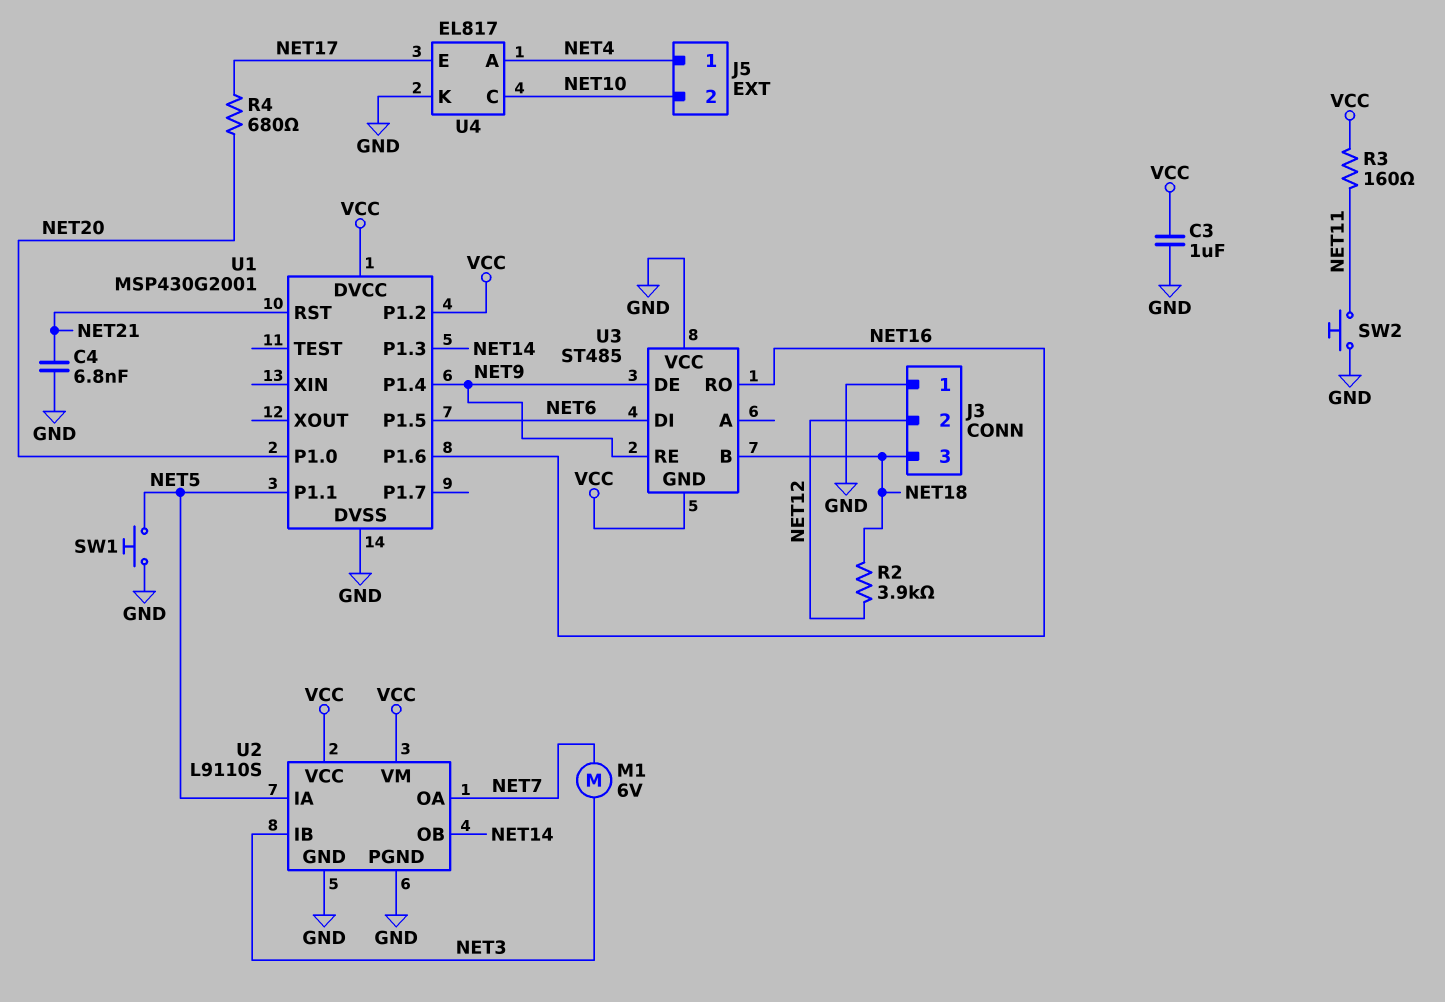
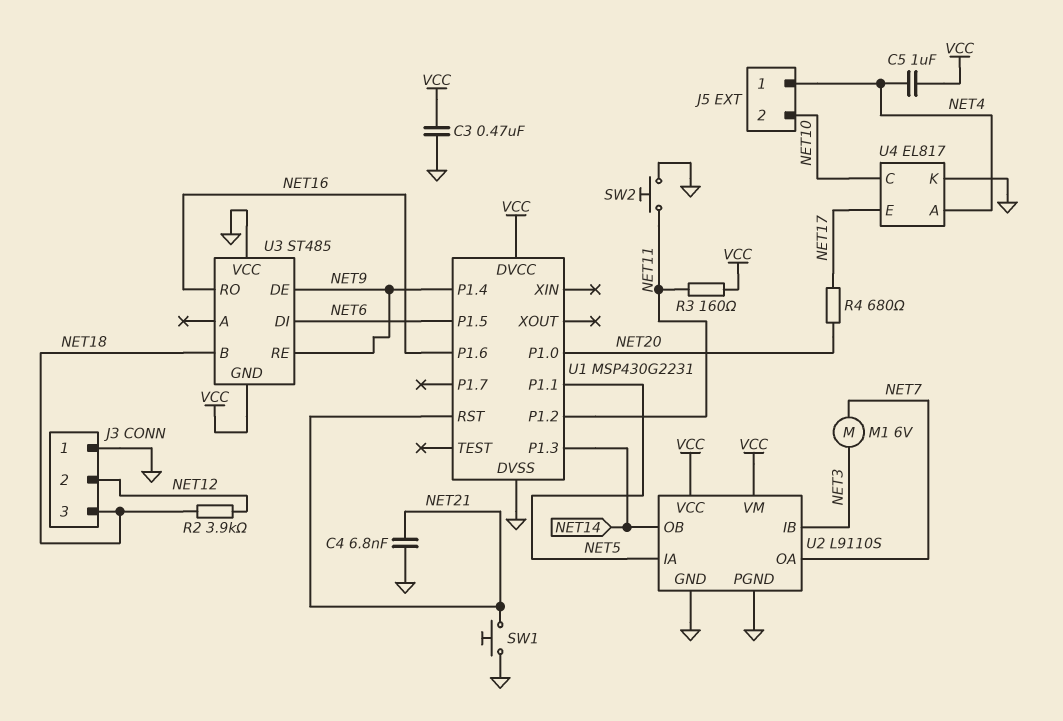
C3: 1uF (GND, VCC) -> 470nF (GND, VCC)
C5: none -> 1uF (NET4, VCC)
SW1: button (GND, NET5) -> button (GND, NET21)
U1: MSP430G2001 -> MSP430G2231
U1 pin P1.2: VCC -> NET11

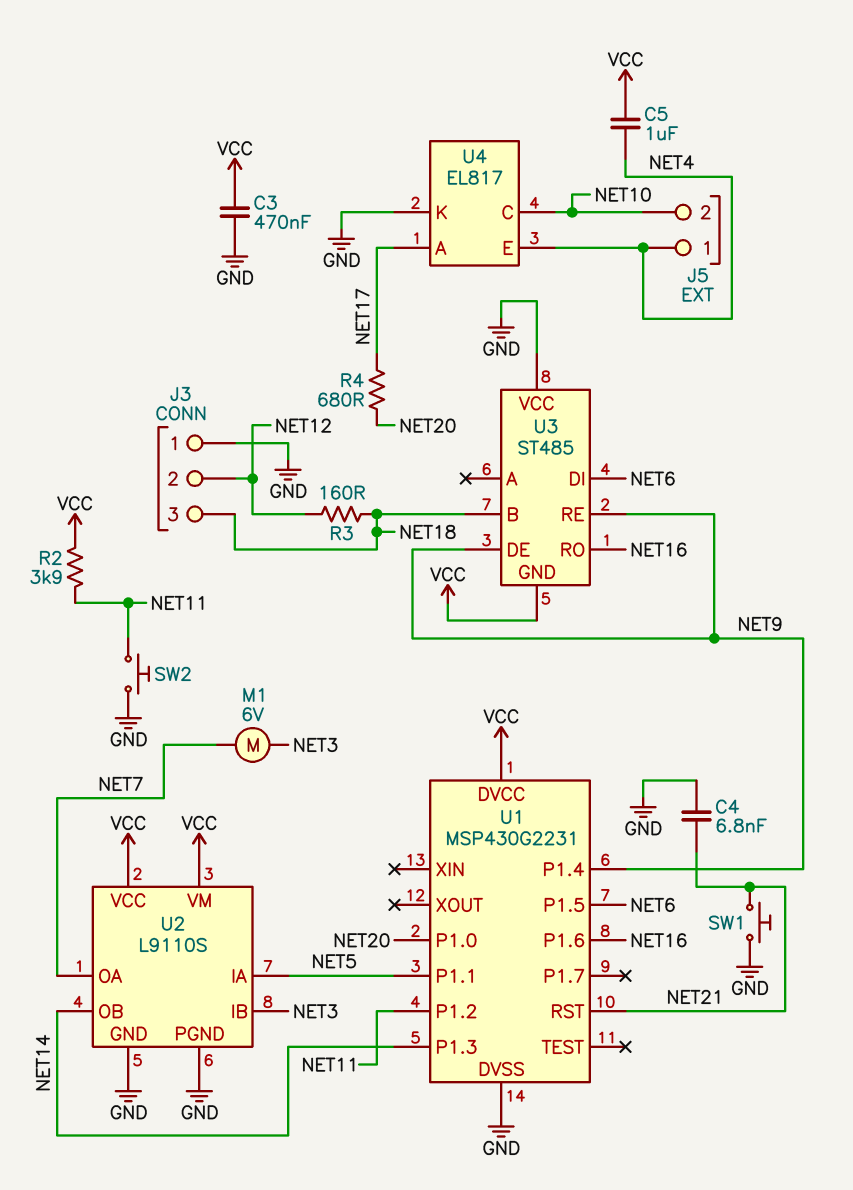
R2: 3.9k (NET12, NET18) -> 3.9k (NET11, VCC)
R3: 160 (NET11, VCC) -> 160 (NET12, NET18)
U4 pin A: NET4 -> NET17
U4 pin E: NET17 -> NET4

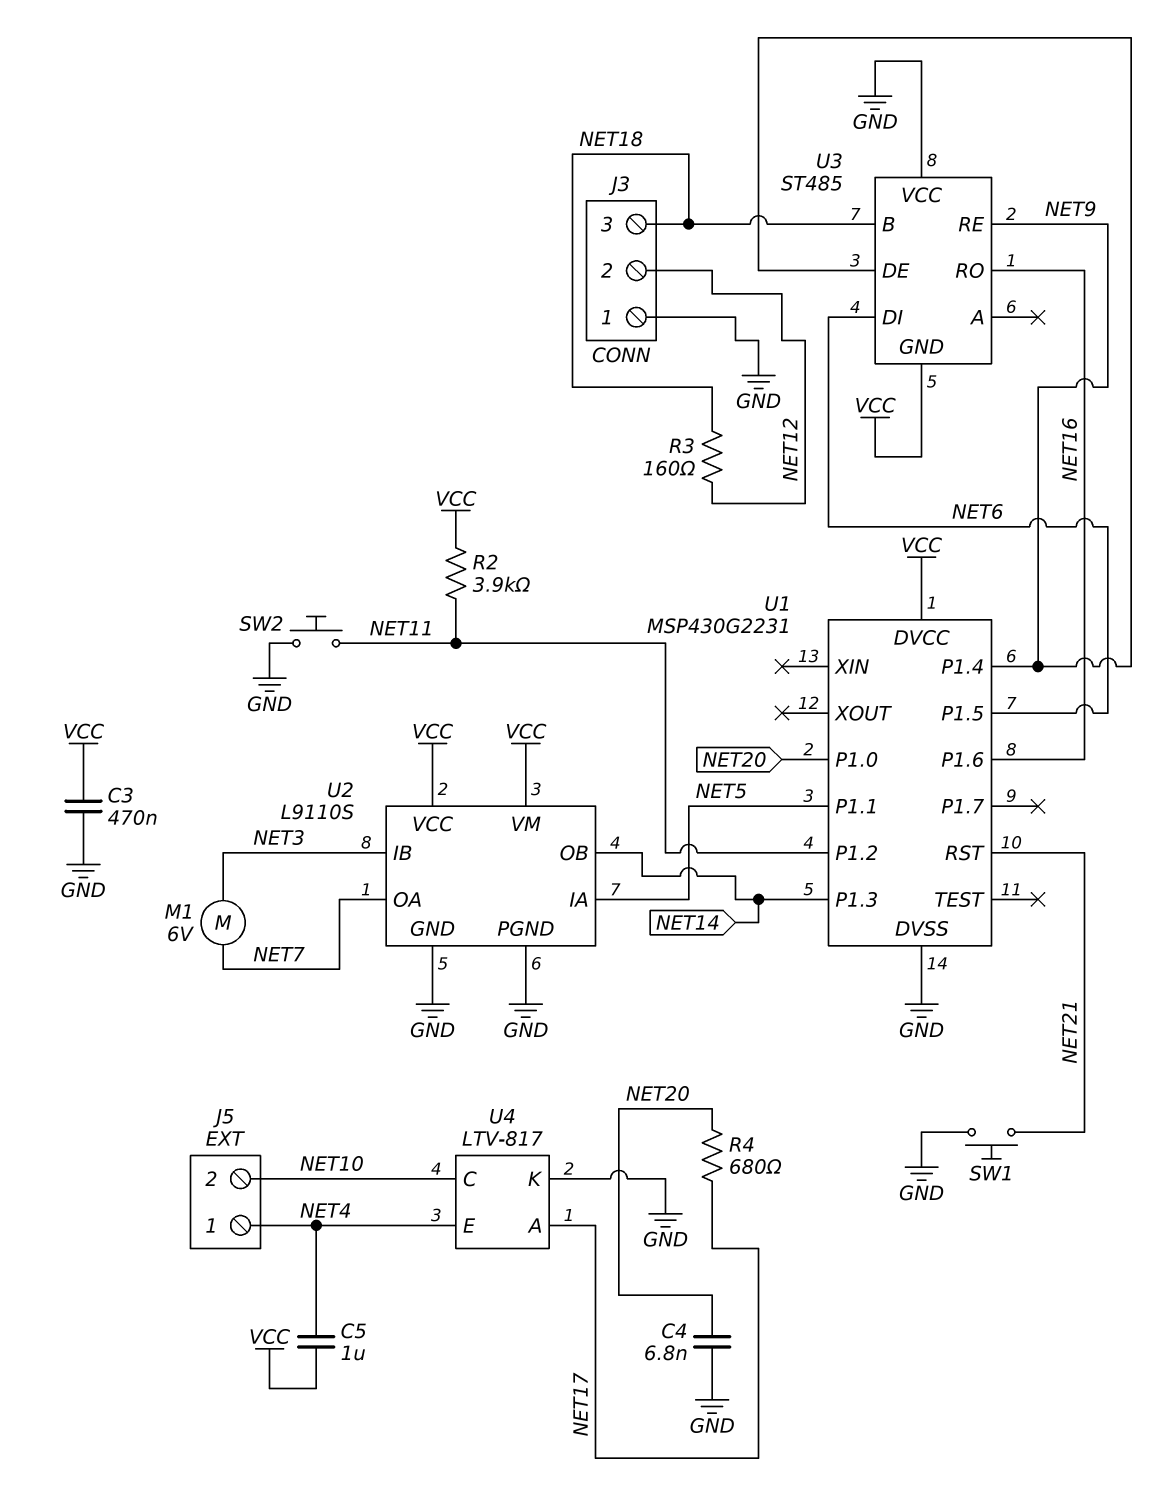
C4: 6.8nF (GND, NET21) -> 6.8nF (GND, NET20)
U4: EL817 -> LTV-817

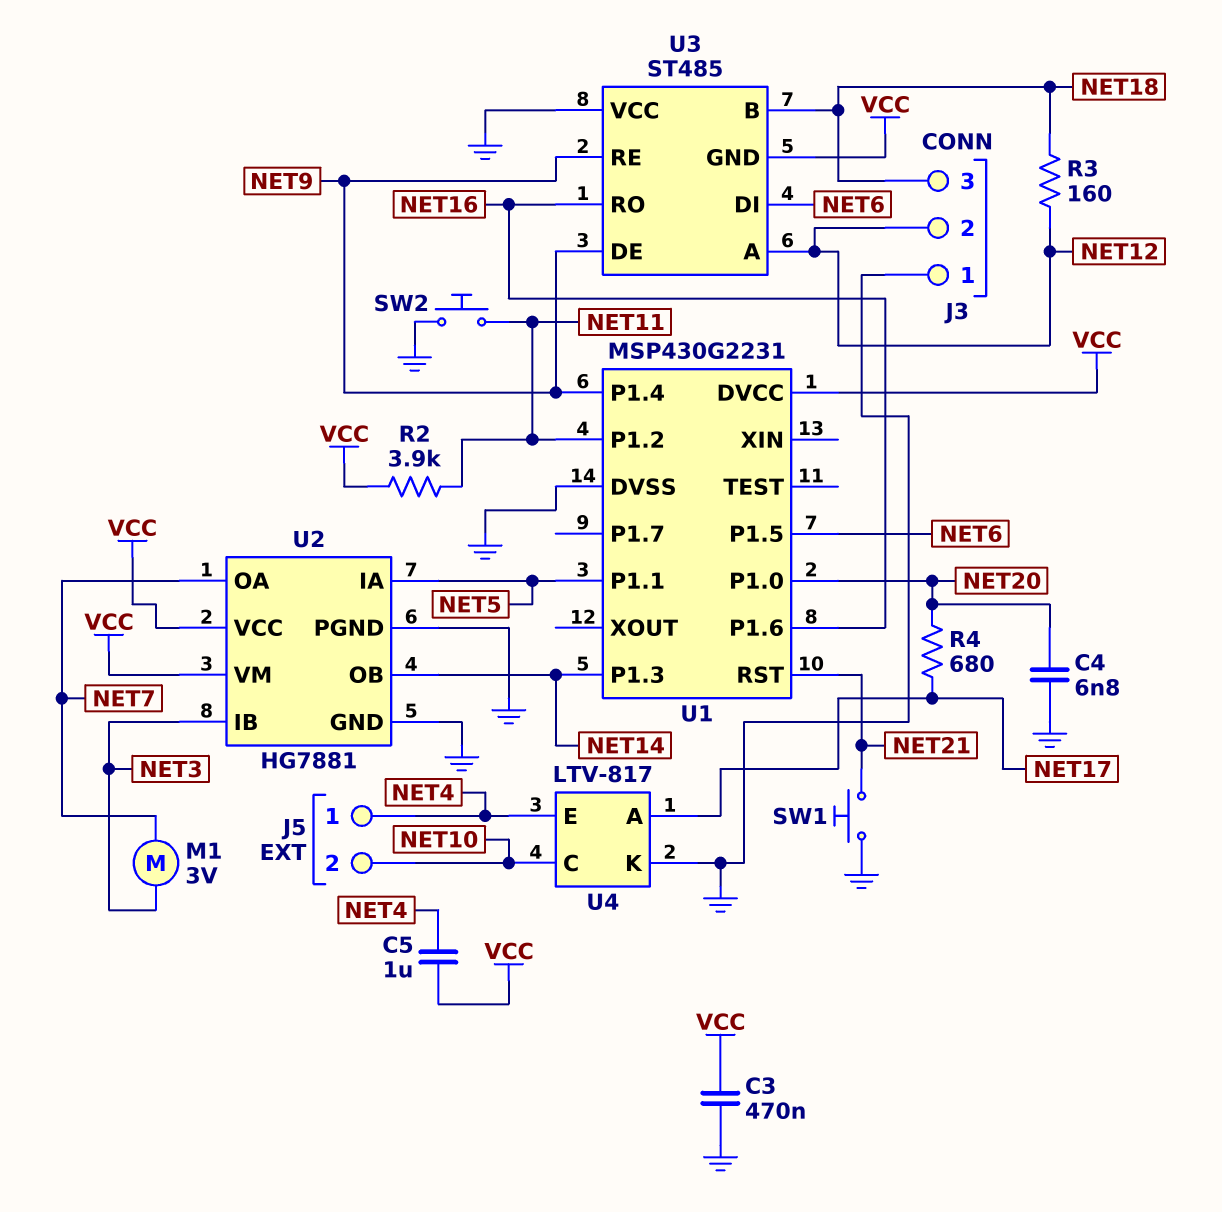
M1: motor 6V (NET3, NET7) -> motor 3V (NET3, NET7)
U2: L9110S -> HG7881
U3 pin A: none -> NET12

